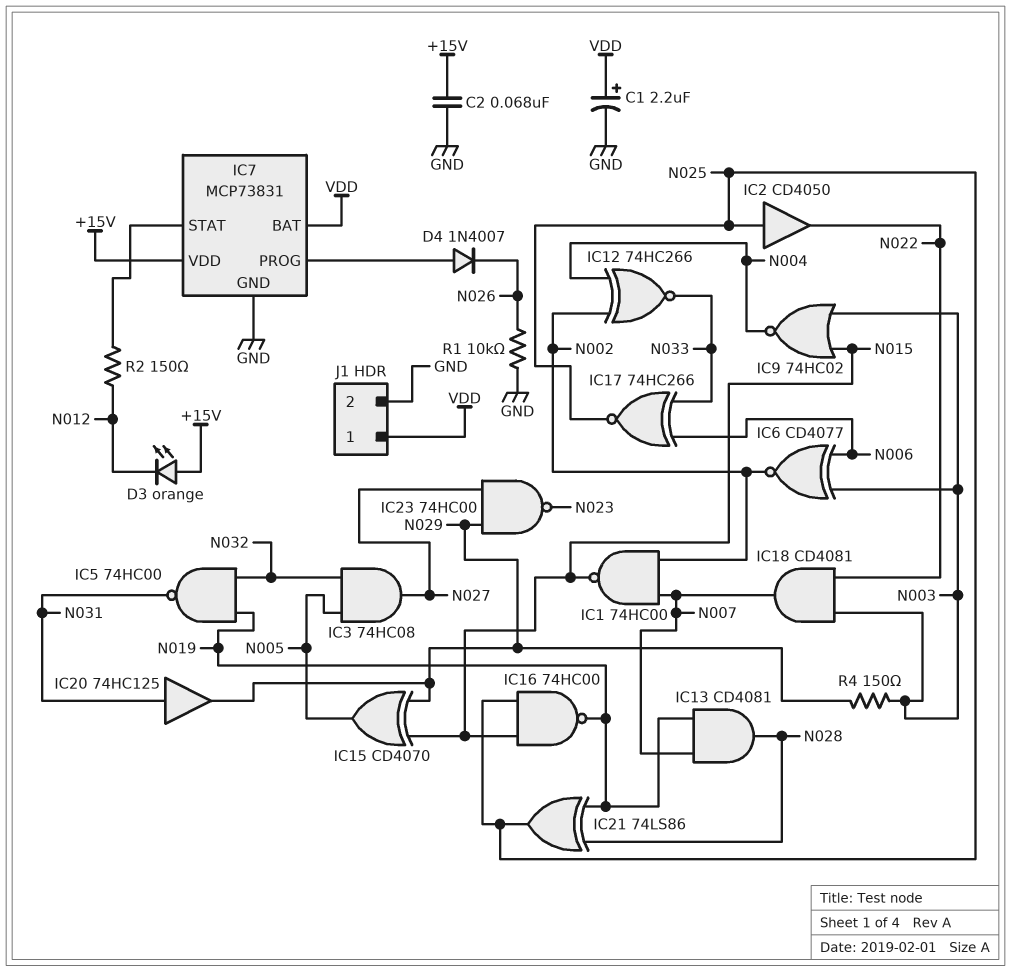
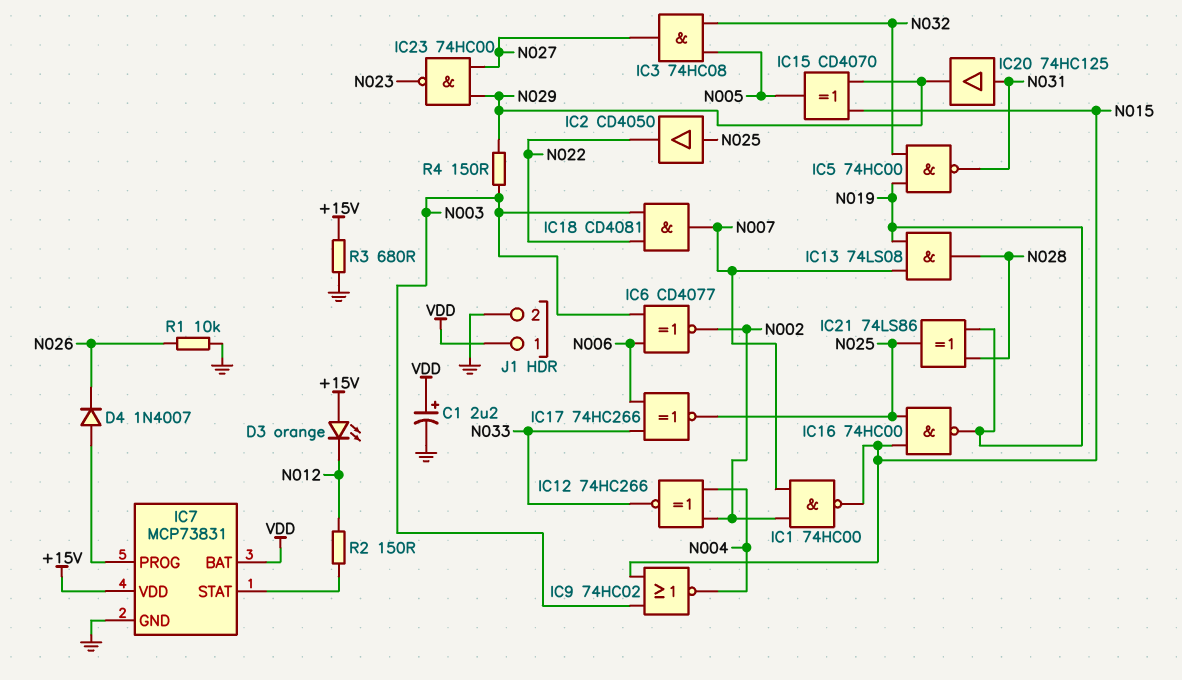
C2: 68nF (+15V, GND) -> none
IC13: AND CD4081 (in N007, in N019, out N028) -> AND 74LS08 (in N007, in N019, out N028)
R3: none -> 680 (+15V, GND)

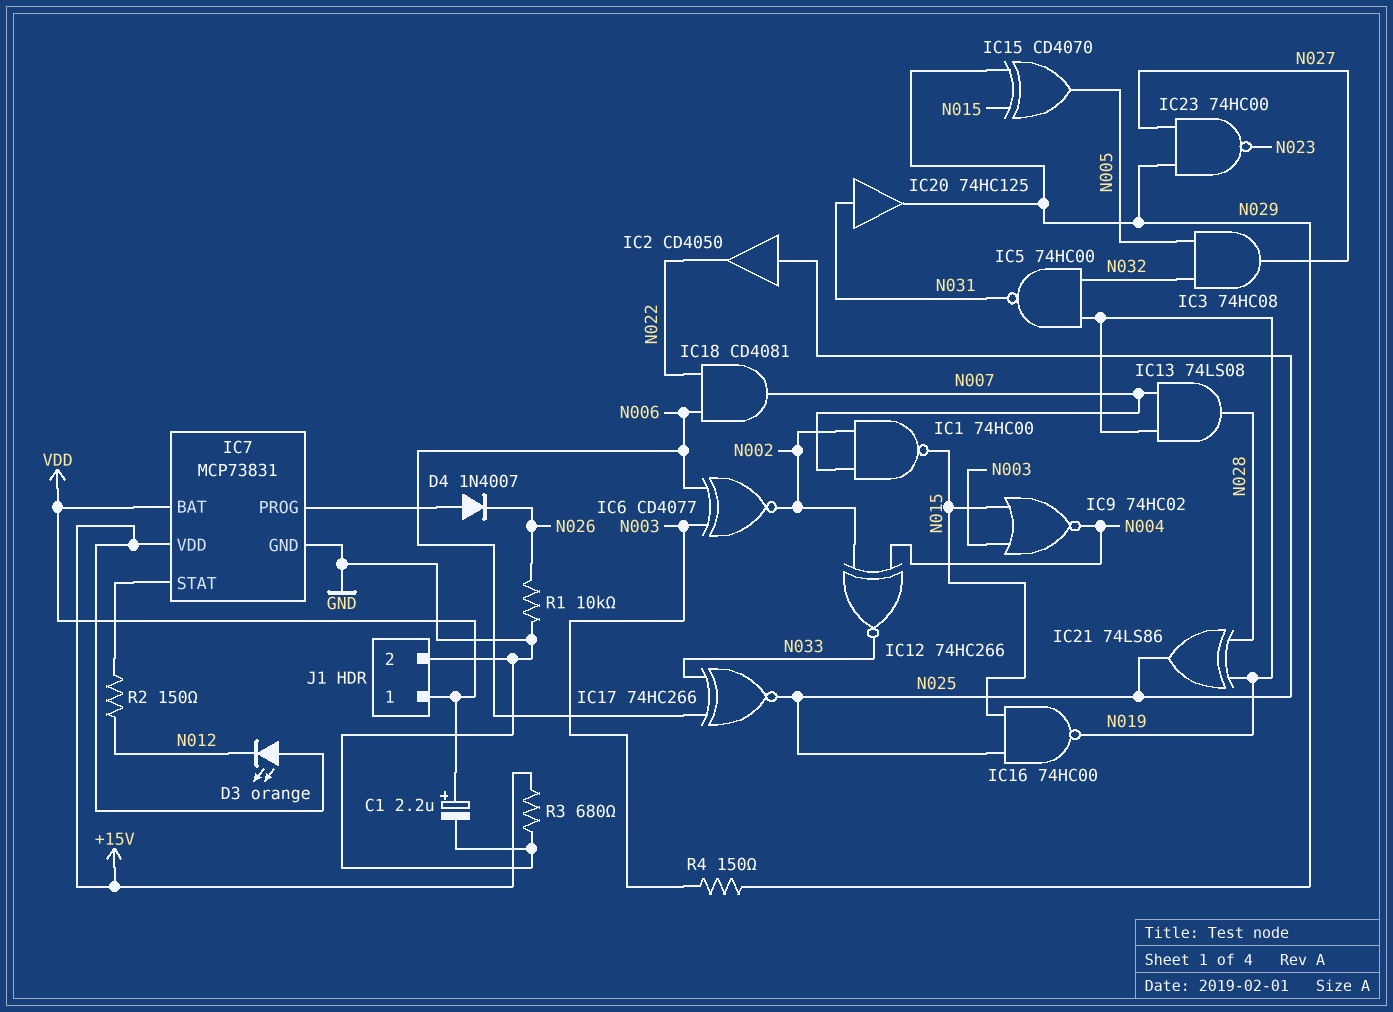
IC18: AND CD4081 (in N003, in N022, out N007) -> AND CD4081 (in N006, in N022, out N007)

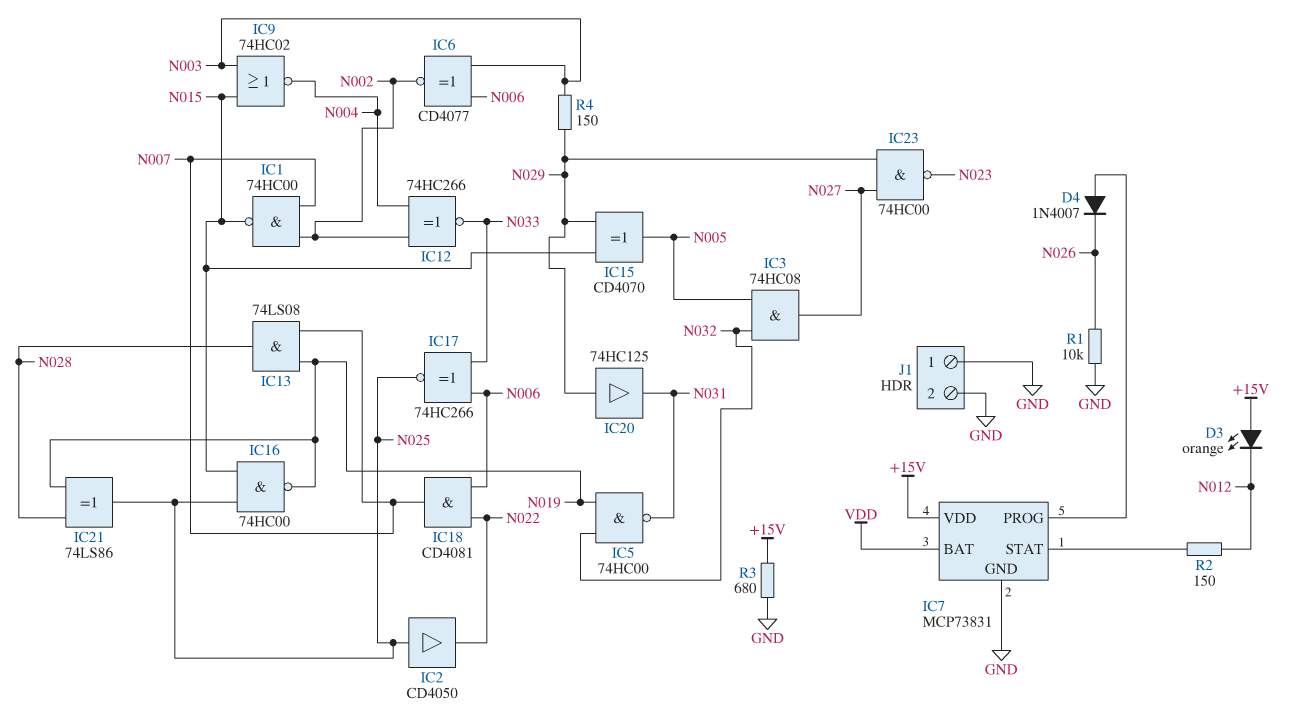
C1: 2.2uF (plus VDD, minus GND) -> none
IC20: buffer 74HC125 (in N031, out N029) -> buffer 74HC125 (in N029, out N031)
J1 pin 1: VDD -> GND

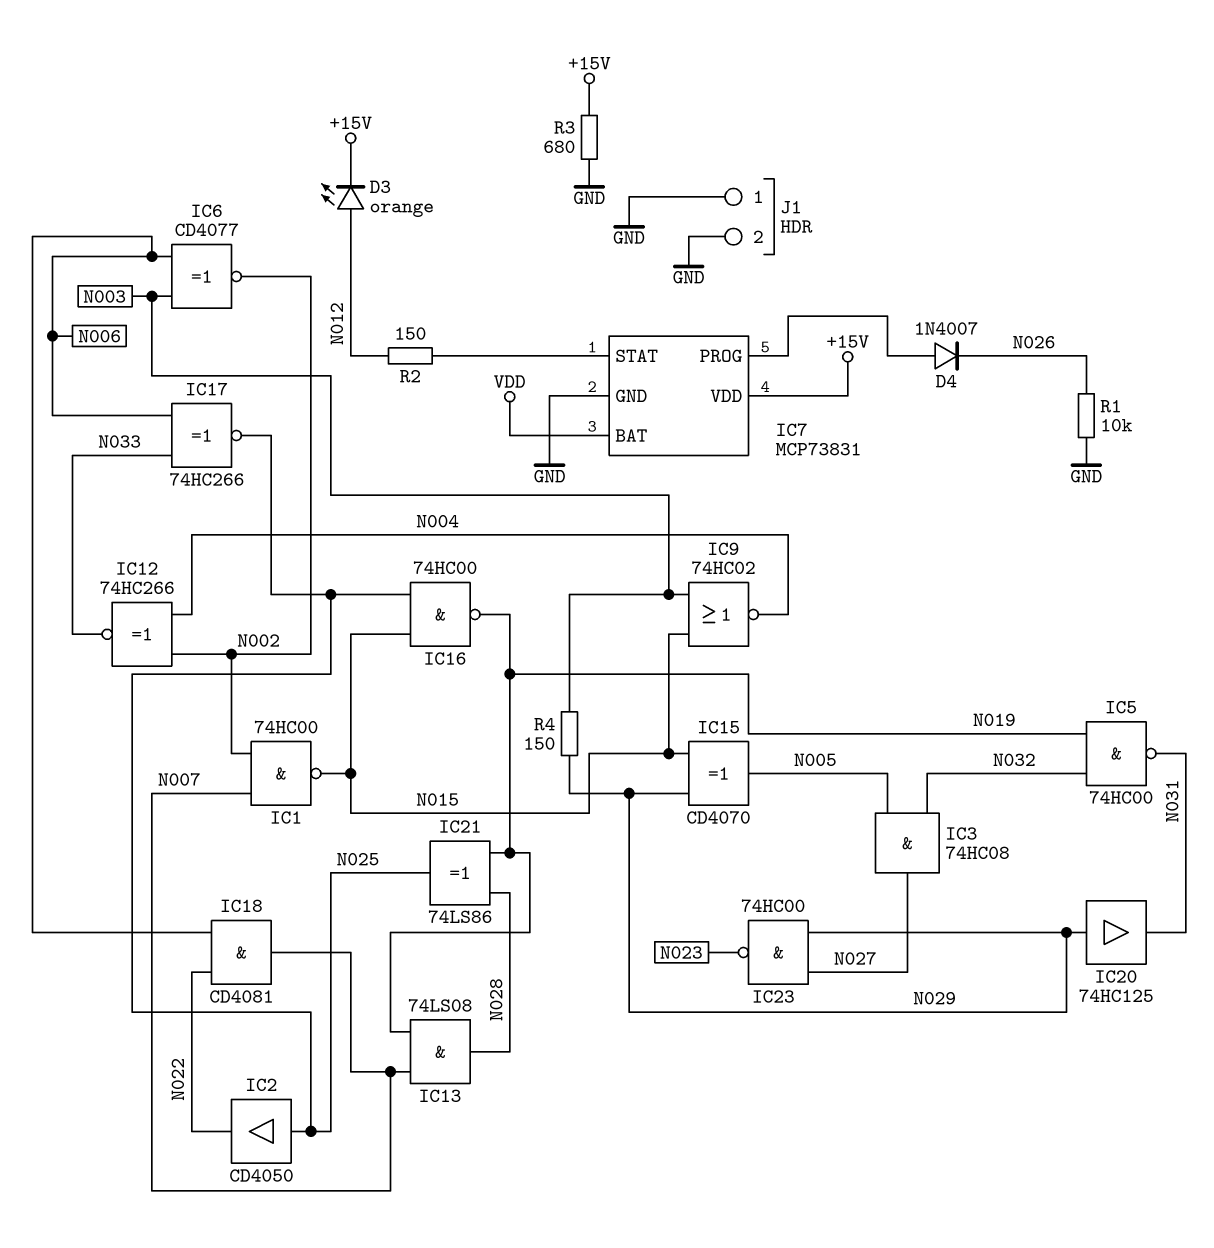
D3: LED orange (A +15V, K N012) -> LED orange (A N012, K +15V)

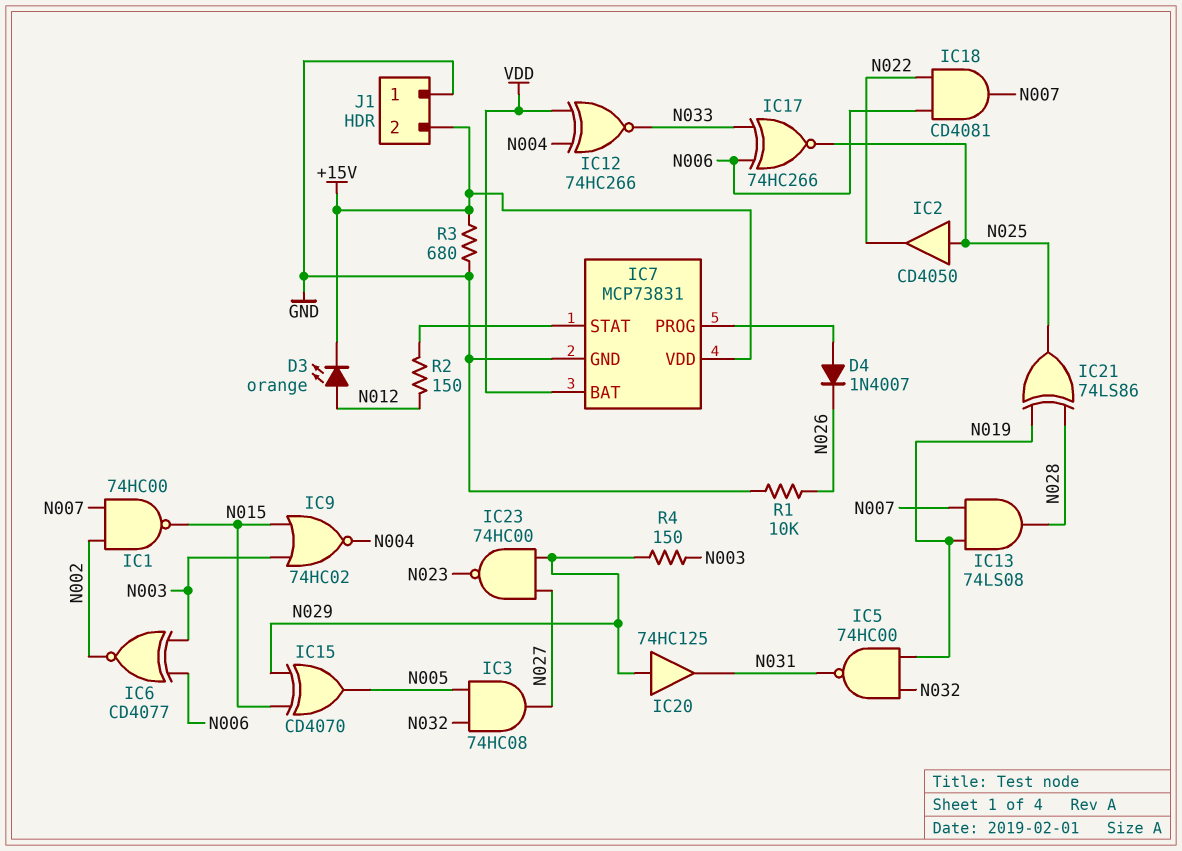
IC12: XNOR 74HC266 (in N002, in N004, out N033) -> XNOR 74HC266 (in N004, in VDD, out N033)
IC16: NAND 74HC00 (in N015, in N025, out N019) -> none
J1 pin 2: GND -> +15V

